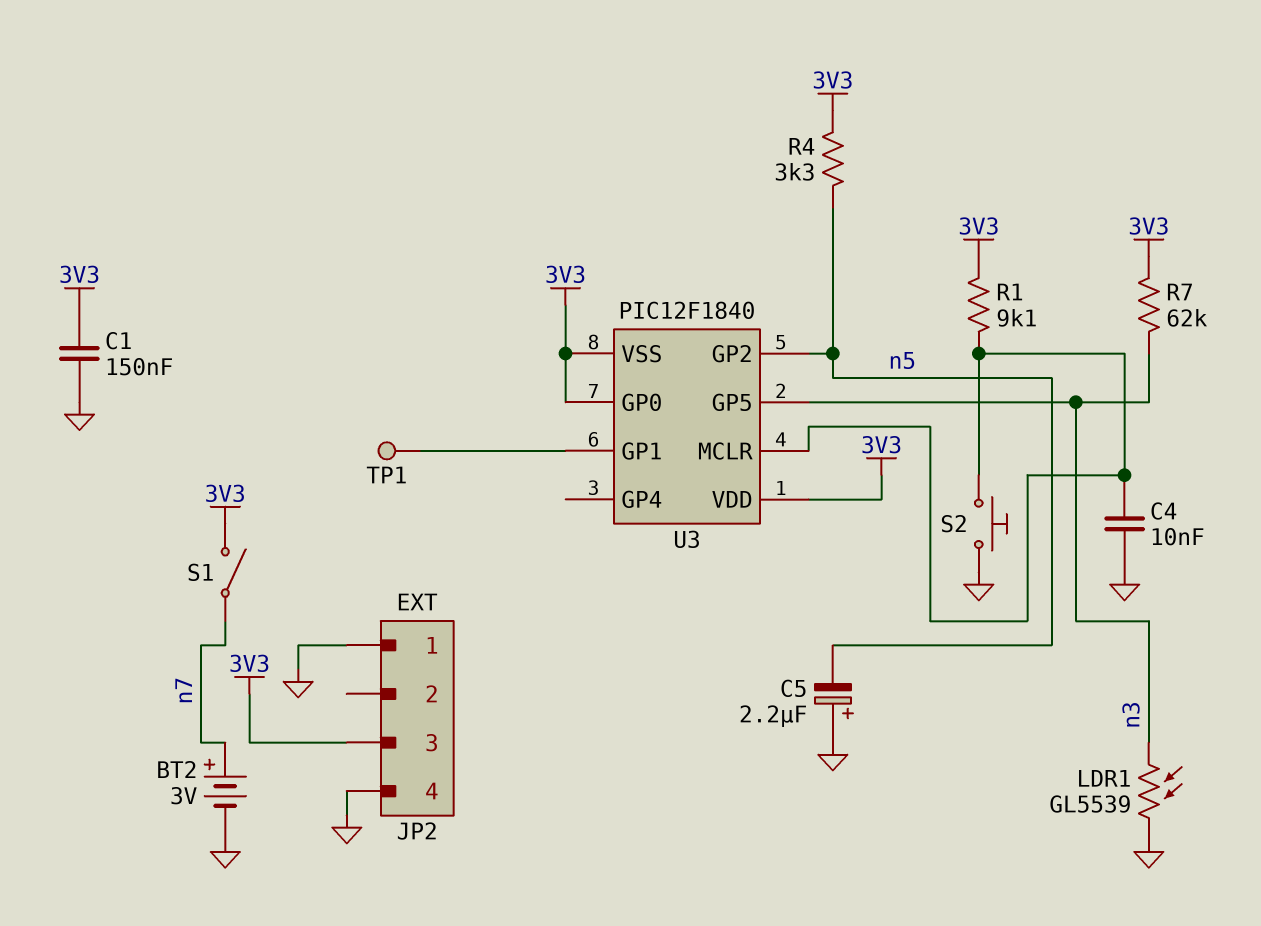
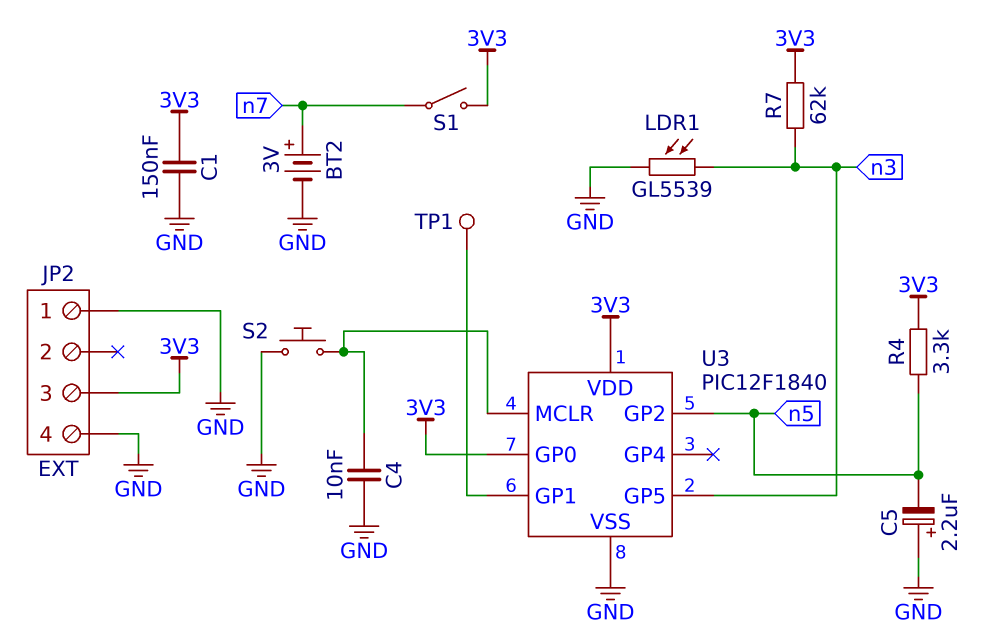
R1: 9.1k (3V3, U3/MCLR) -> none
U3 pin VSS: 3V3 -> GND

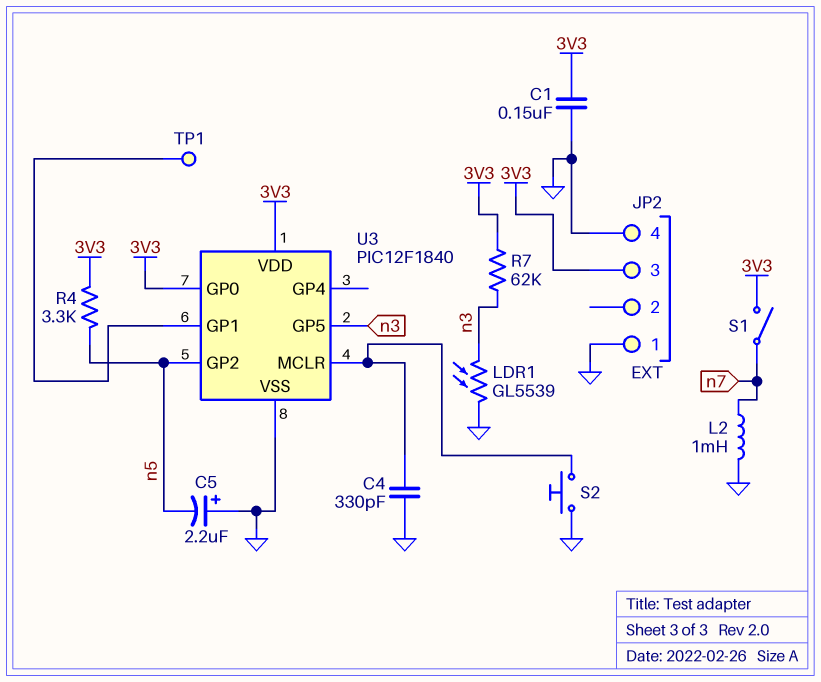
BT2: 3V (plus n7, minus GND) -> none
C4: 10nF (GND, U3/MCLR) -> 330pF (GND, U3/MCLR)
L2: none -> 1mH (GND, n7)

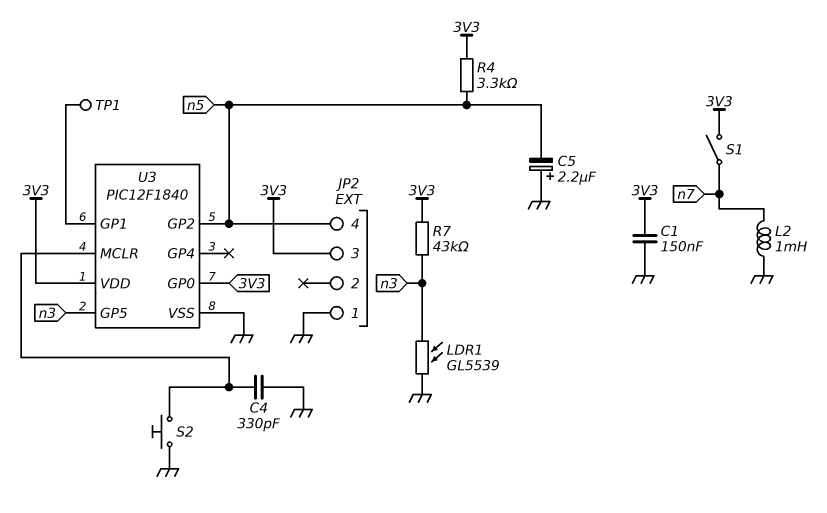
JP2 pin 4: GND -> n5
R7: 62k (3V3, n3) -> 43k (3V3, n3)

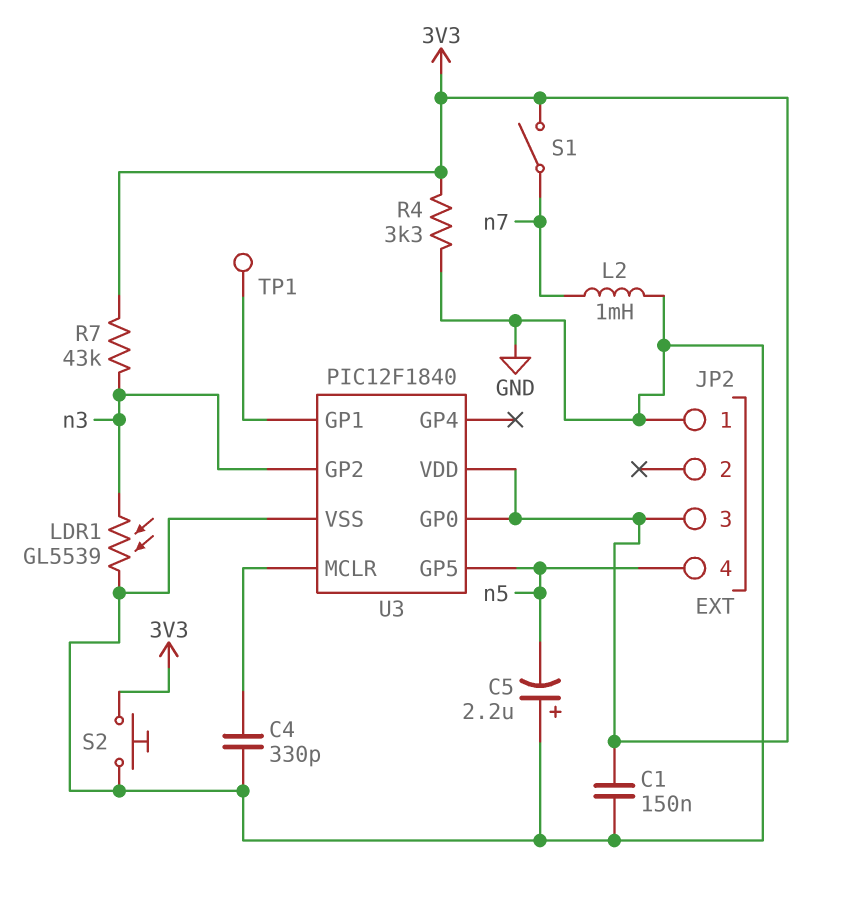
R4: 3.3k (3V3, n5) -> 3.3k (3V3, GND)
S2: button (GND, U3/MCLR) -> button (3V3, GND)
U3 pin GP2: n5 -> n3
U3 pin GP5: n3 -> n5

